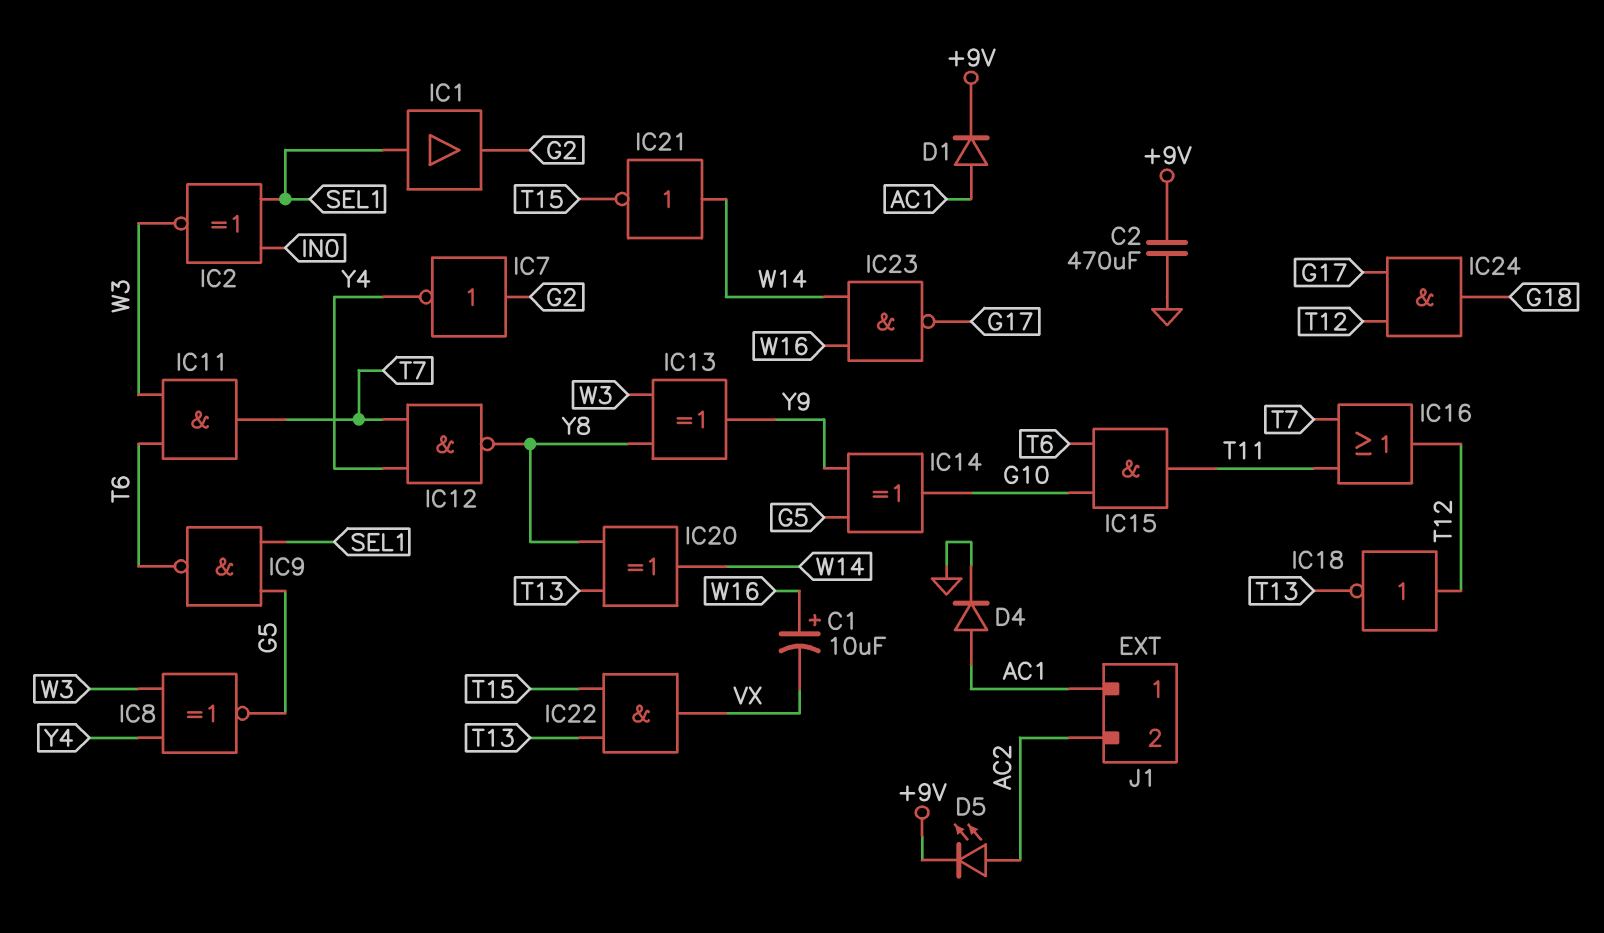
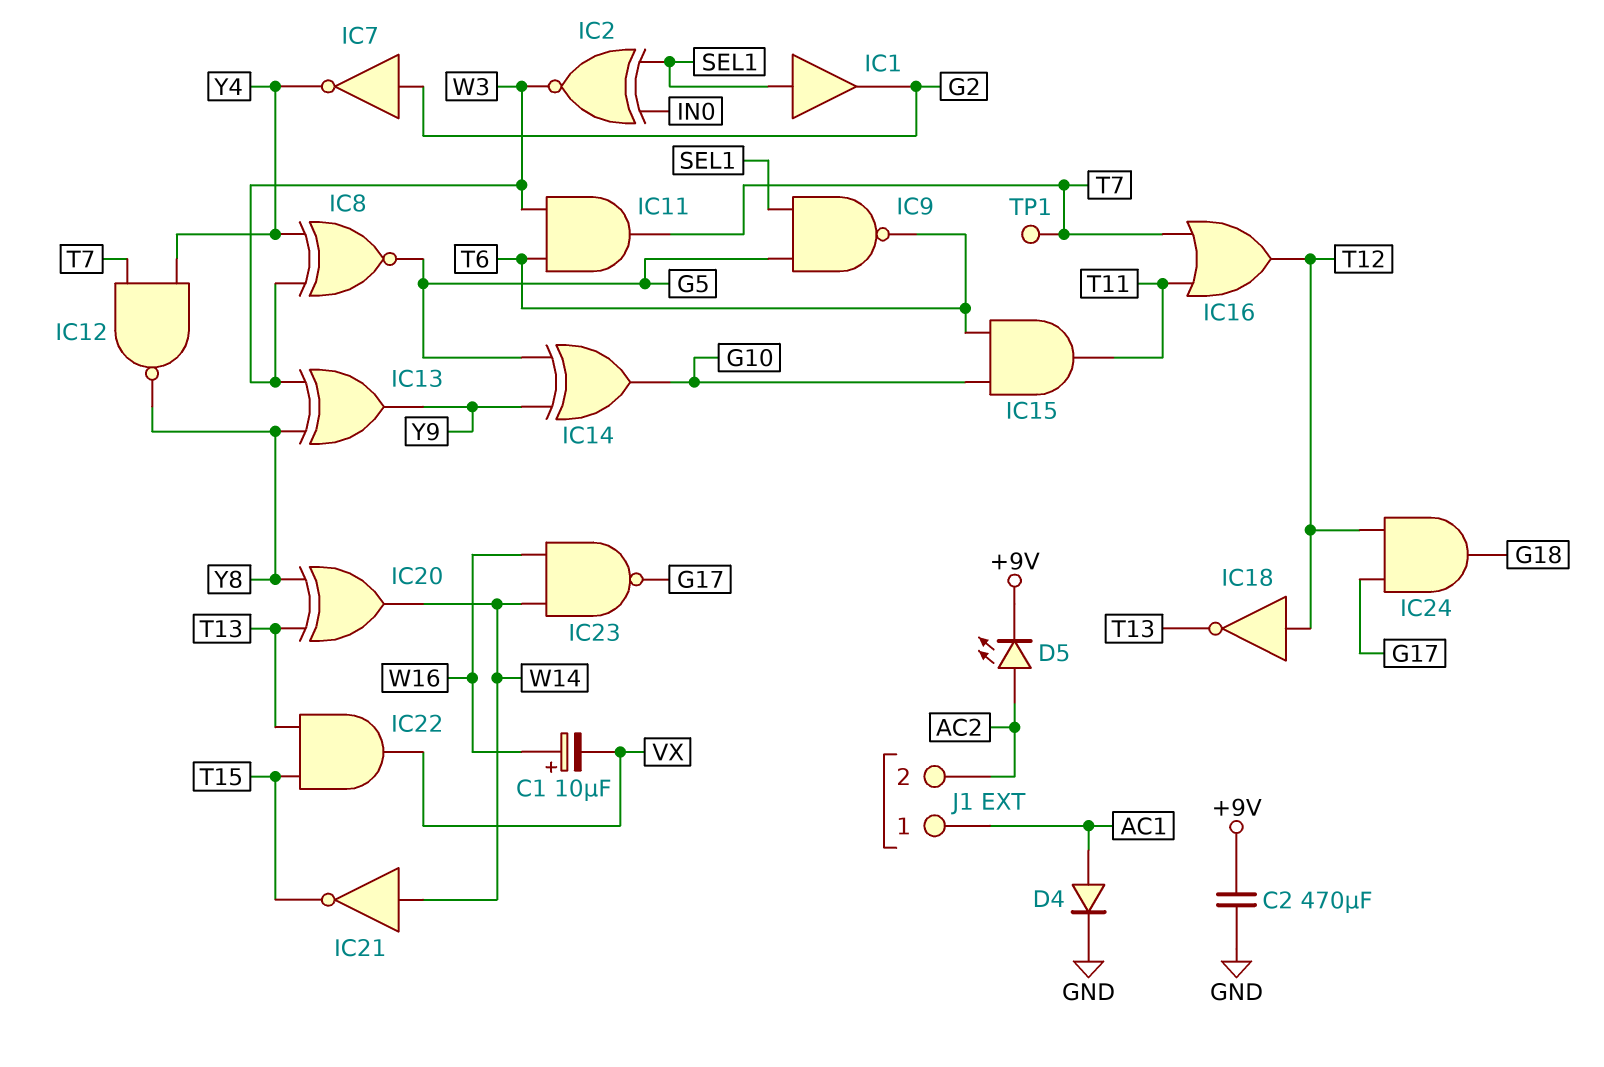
D1: diode (A AC1, K +9V) -> none
TP1: none -> test point (T7)

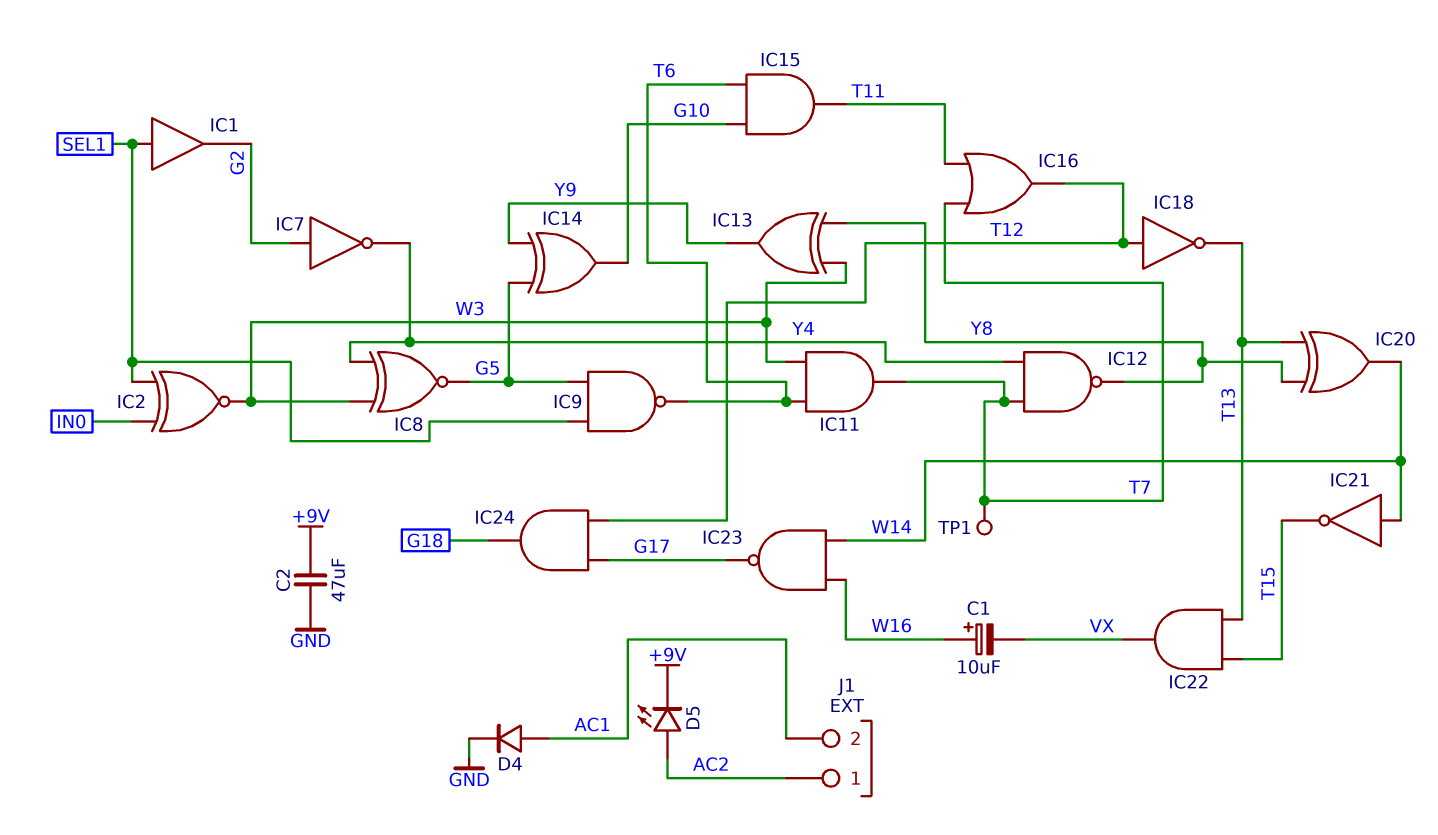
C2: 470uF (+9V, GND) -> 47uF (+9V, GND)
J1 pin 1: AC1 -> AC2
J1 pin 2: AC2 -> AC1

